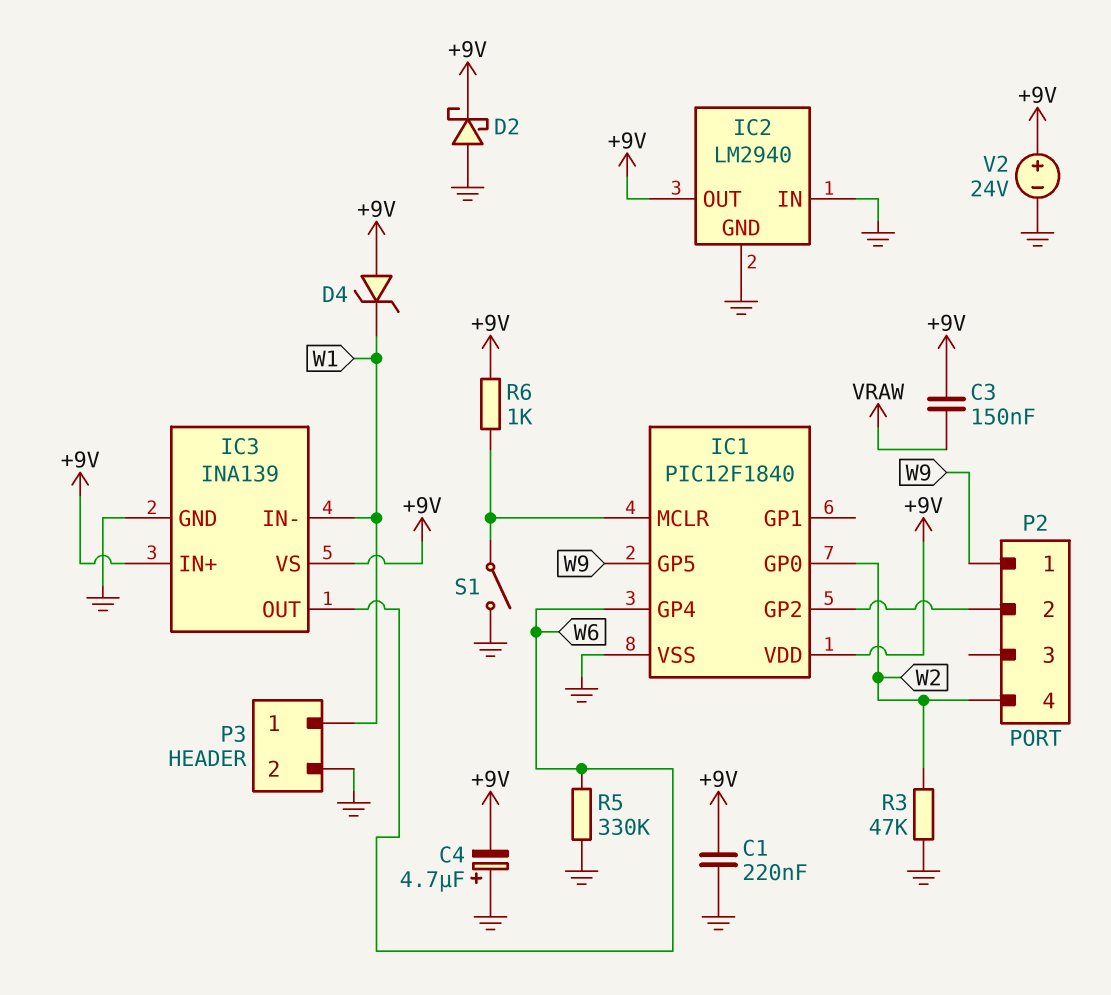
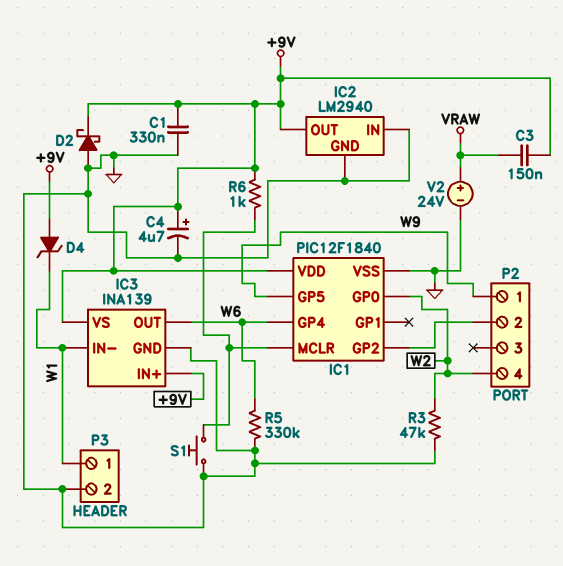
C1: 220nF (+9V, GND) -> 330nF (+9V, GND)
C4: 4.7uF (plus GND, minus +9V) -> 4.7uF (plus +9V, minus GND)
S1: switch (GND, IC1/MCLR) -> button (GND, IC1/MCLR)
V2: 24V (plus +9V, minus GND) -> 24V (plus VRAW, minus GND)

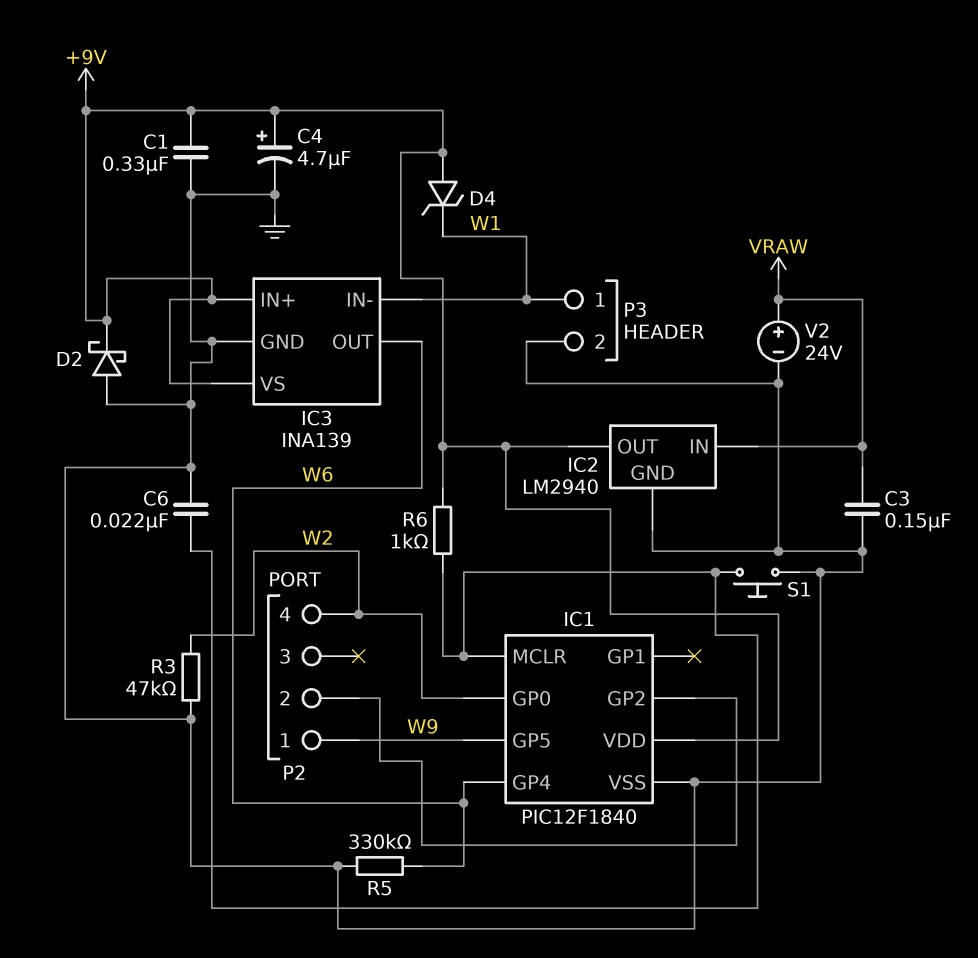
C3: 150nF (+9V, VRAW) -> 150nF (GND, VRAW)
C6: none -> 22nF (GND, IC1/MCLR)
IC2 pin IN: GND -> VRAW

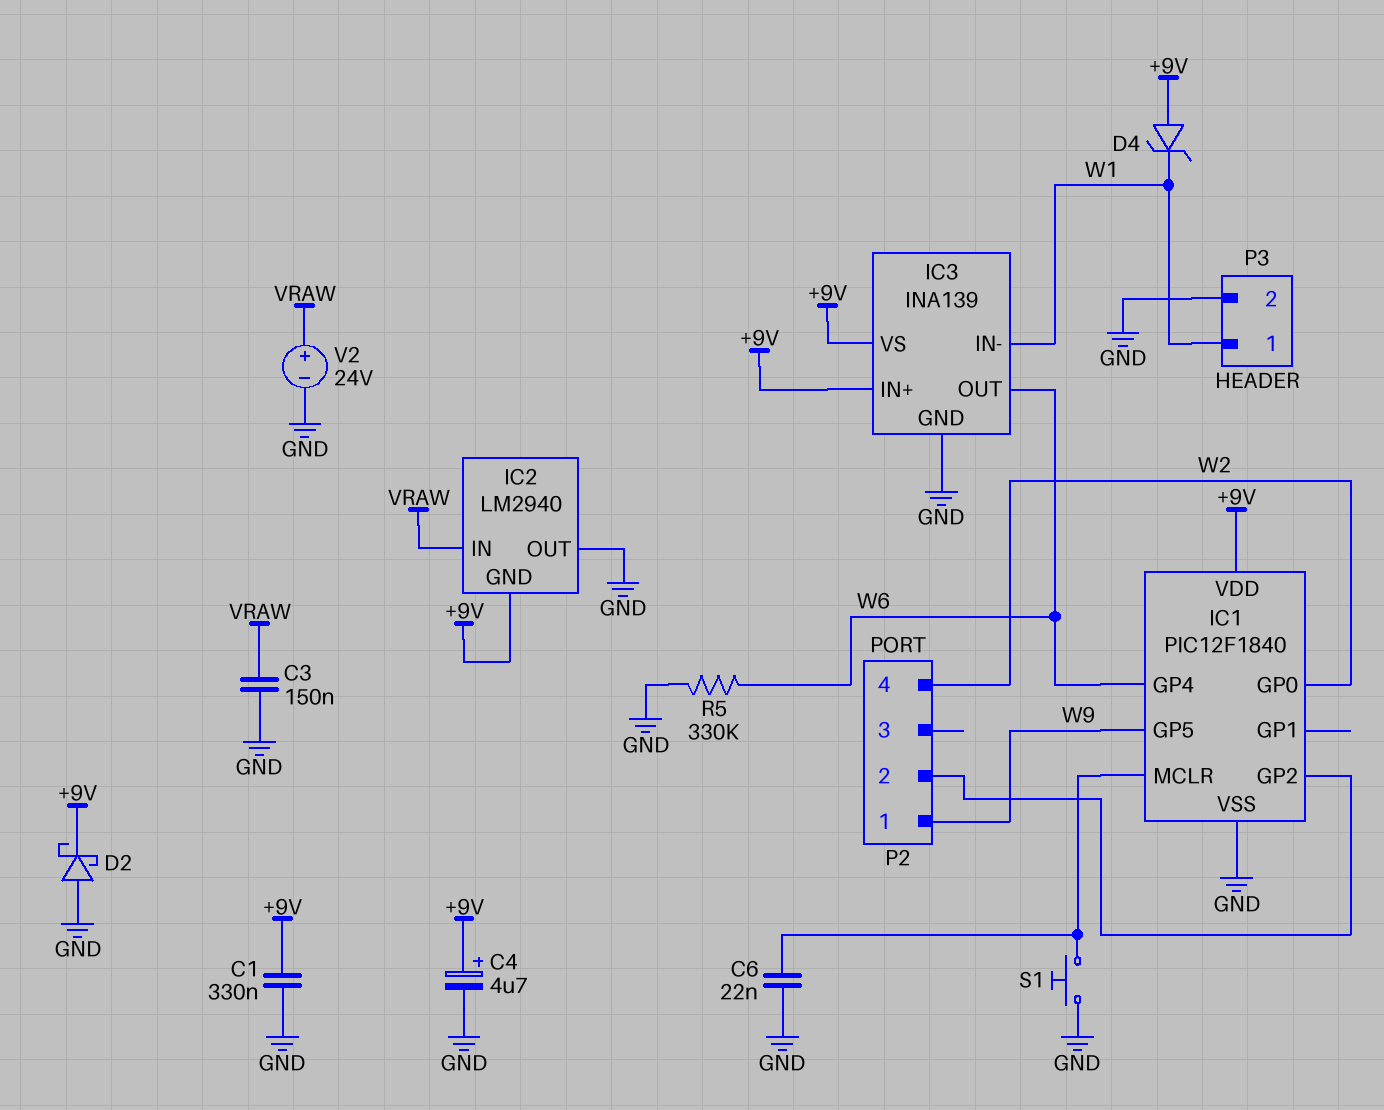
IC2 pin GND: GND -> +9V
IC2 pin OUT: +9V -> GND
R3: 47k (GND, W2) -> none
R6: 1k (+9V, IC1/MCLR) -> none

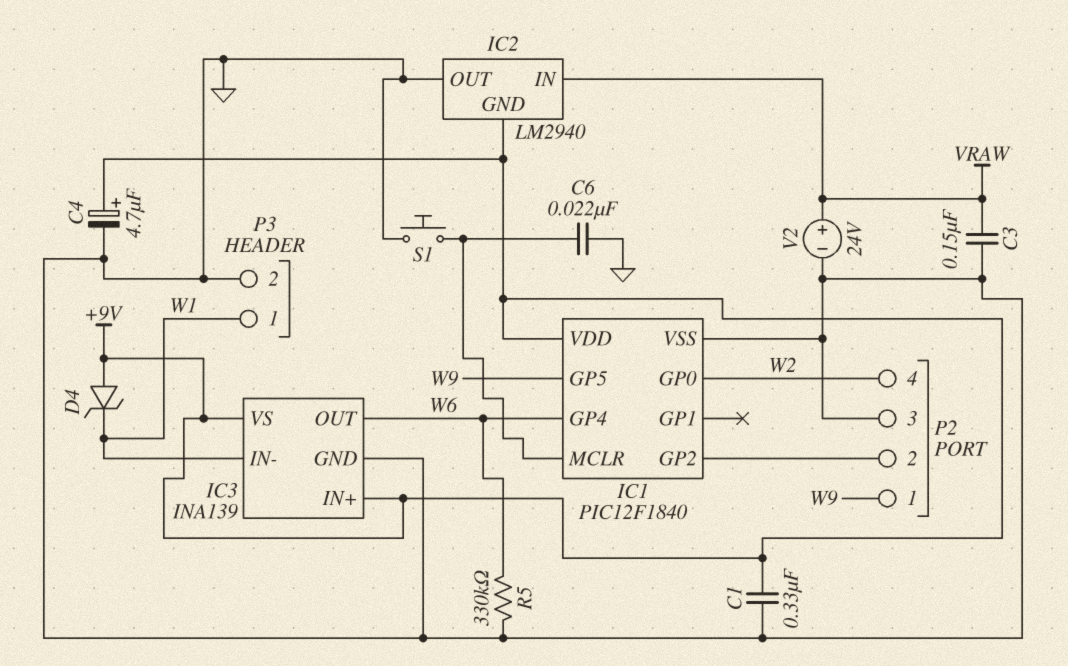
D2: schottky (A GND, K +9V) -> none
P2 pin 3: none -> GND

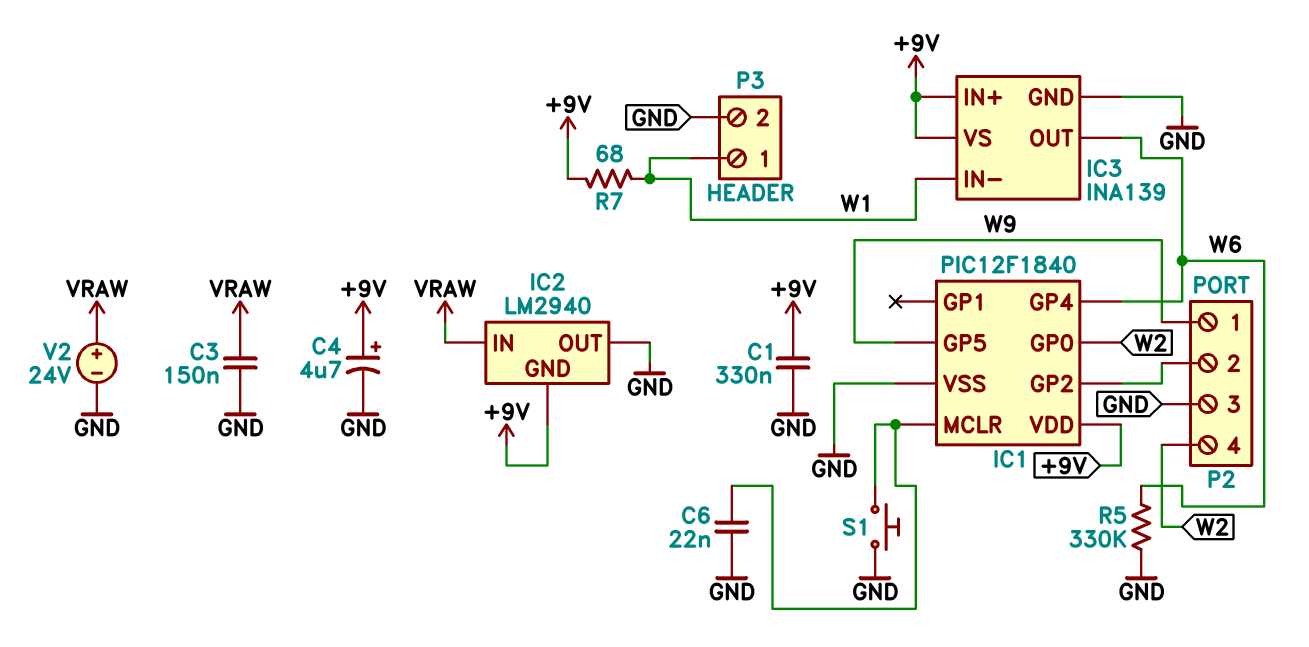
D4: zener (A +9V, K W1) -> none
R7: none -> 68 (+9V, W1)

